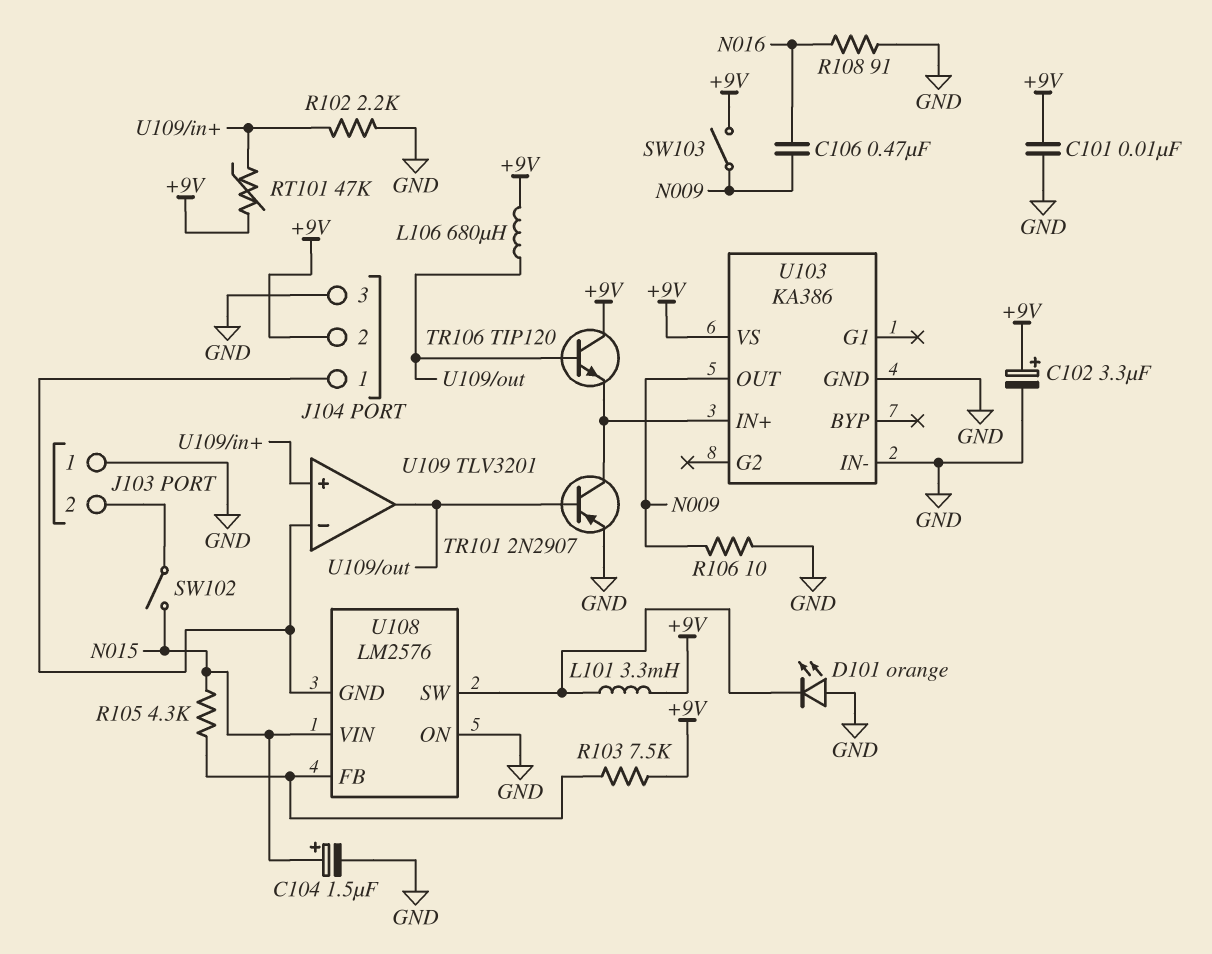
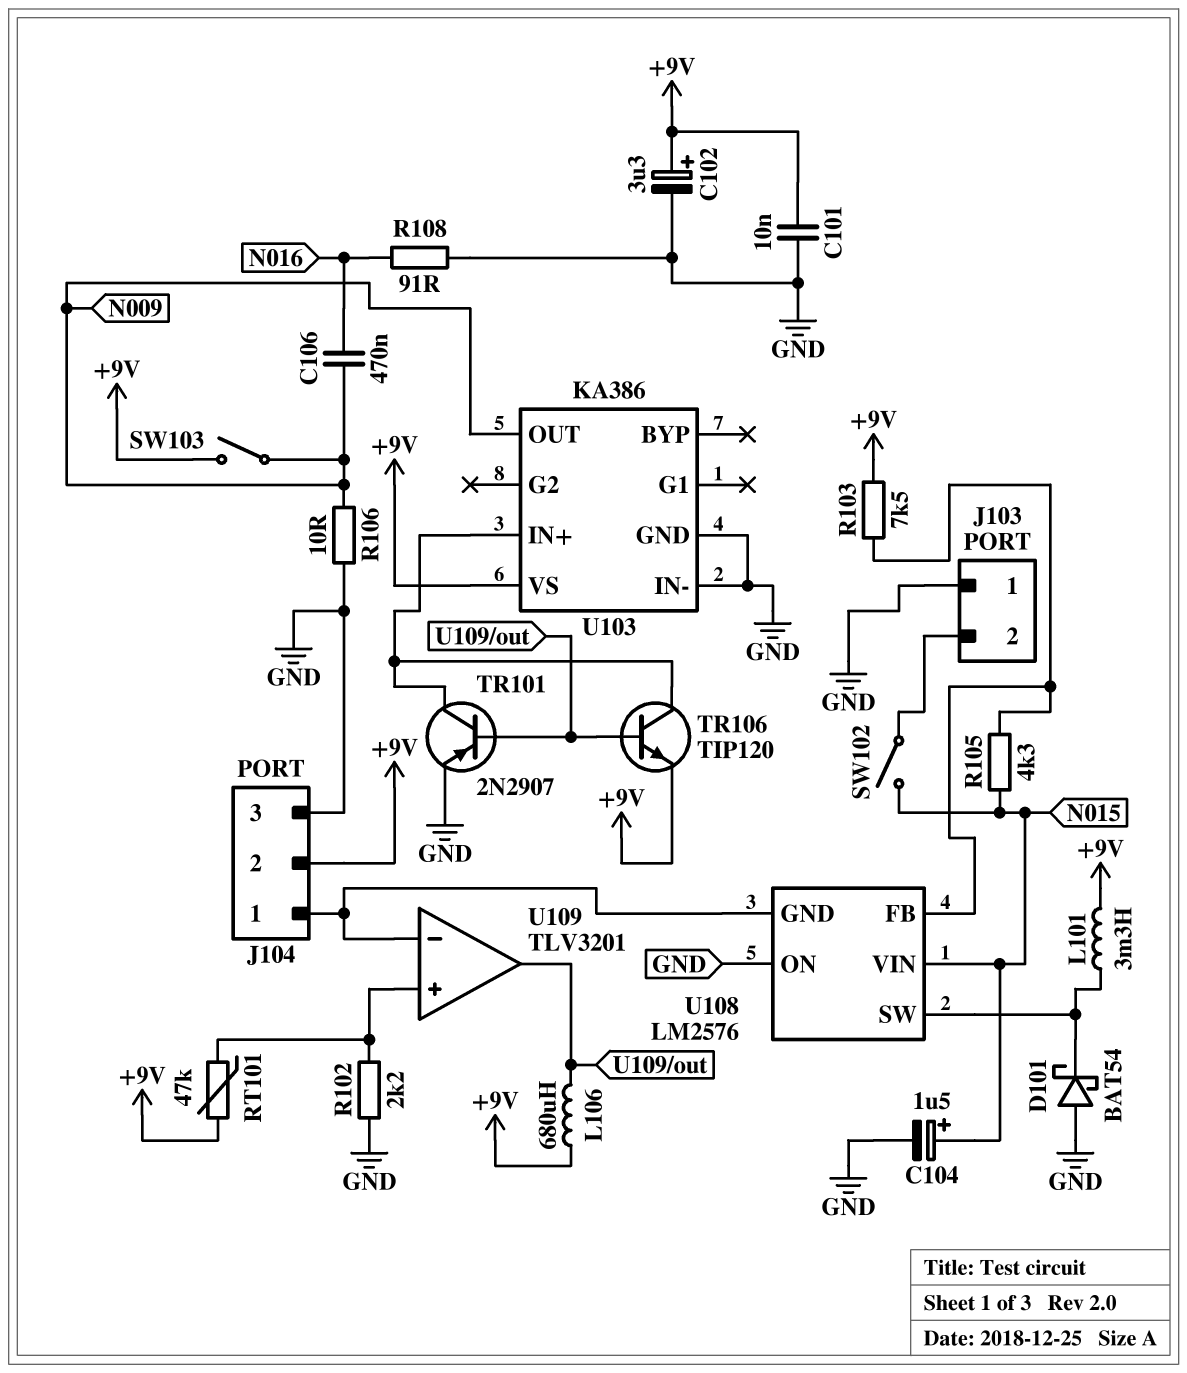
D101: LED orange (A GND, K U108/SW) -> schottky BAT54 (A GND, K U108/SW)
TR106: NPN TIP120 (B U109/out, C +9V, E U103/IN+) -> NPN TIP120 (B U109/out, C U103/IN+, E +9V)

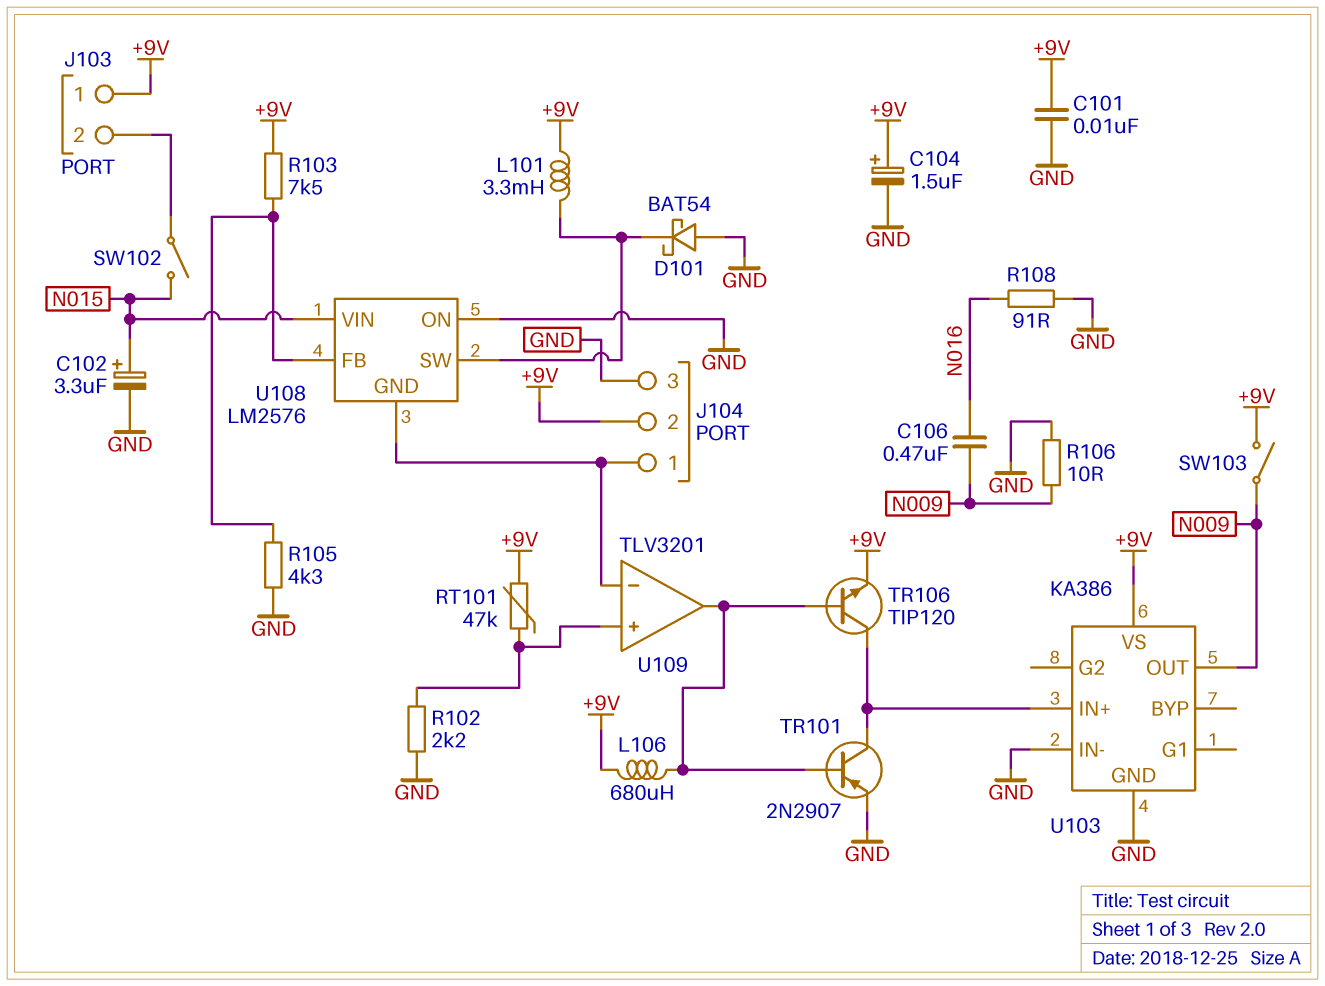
C102: 3.3uF (plus +9V, minus GND) -> 3.3uF (plus N015, minus GND)
C104: 1.5uF (plus N015, minus GND) -> 1.5uF (plus +9V, minus GND)
J103 pin 1: GND -> +9V
R105: 4.3k (N015, U108/FB) -> 4.3k (GND, U108/FB)

